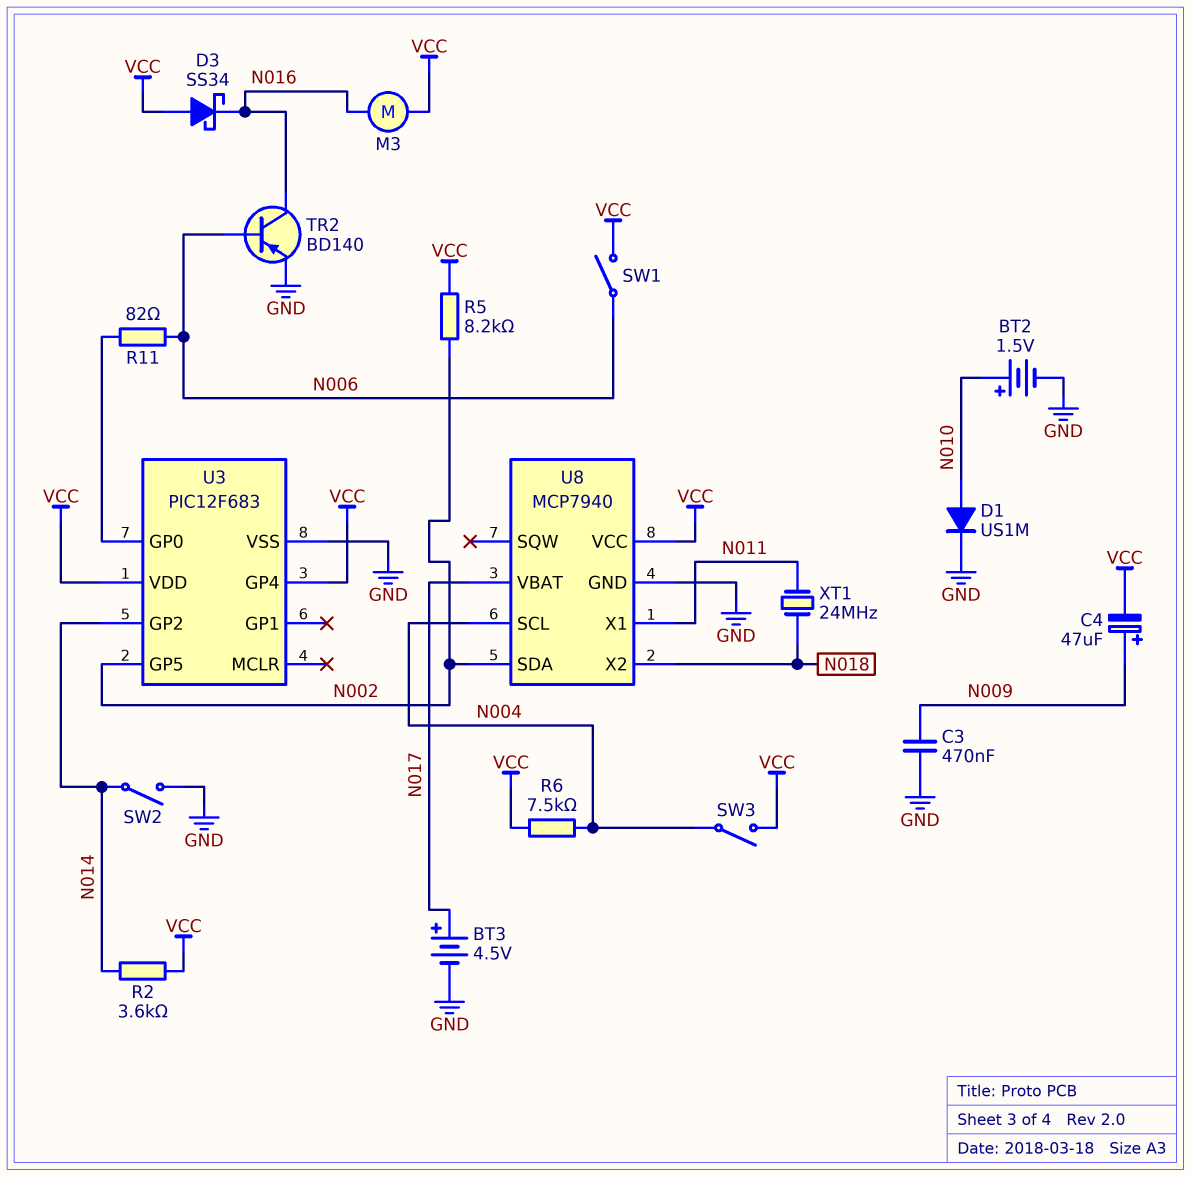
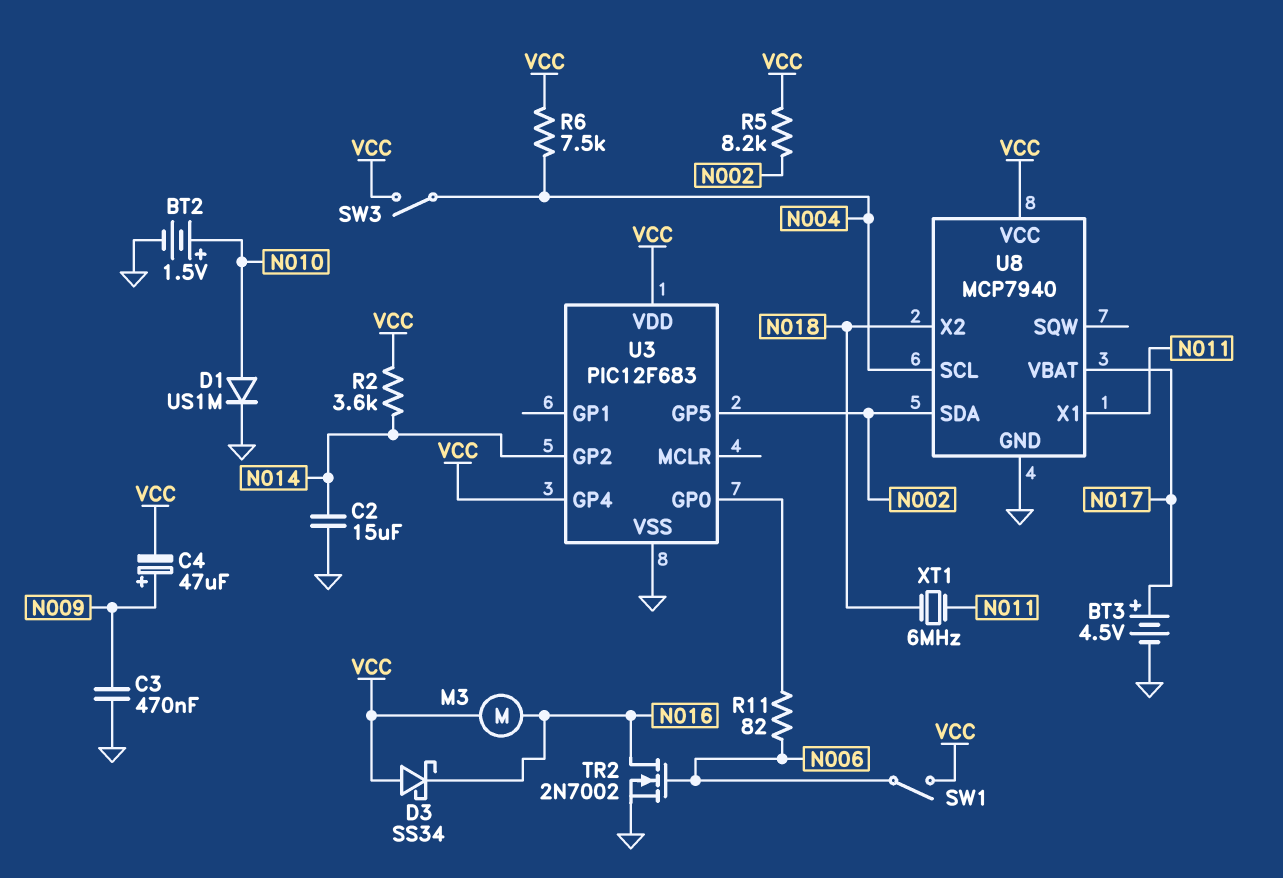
C2: none -> 15uF (GND, N014)
SW2: switch (GND, N014) -> none
TR2: PNP BD140 (B N006, C N016, E GND) -> NMOS 2N7002 (G N006, D N016, S GND)
XT1: 24MHz (N011, N018) -> 6MHz (N011, N018)

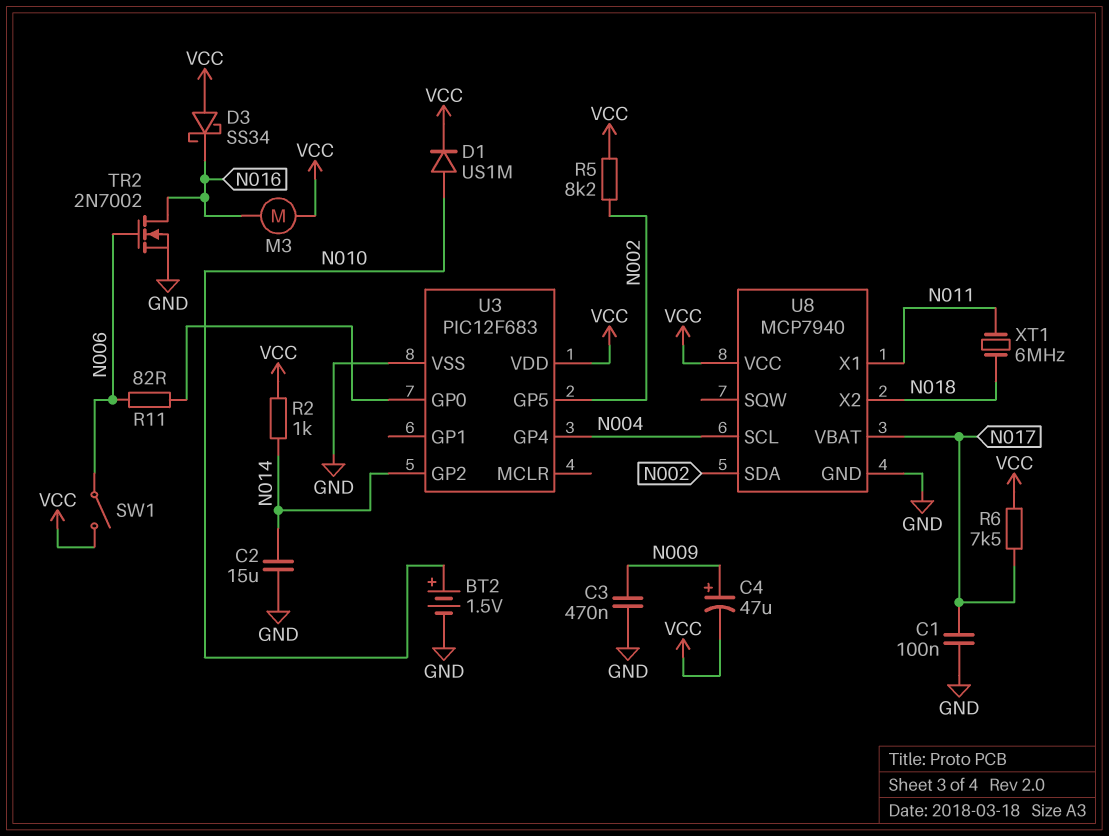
BT3: 4.5V (plus N017, minus GND) -> none
C1: none -> 100nF (GND, N017)
D1: diode US1M (A N010, K GND) -> diode US1M (A N010, K VCC)
R2: 3.6k (N014, VCC) -> 1k (N014, VCC)
R6: 7.5k (N004, VCC) -> 7.5k (N017, VCC)
SW3: switch (N004, VCC) -> none
U3 pin GP4: VCC -> N004

